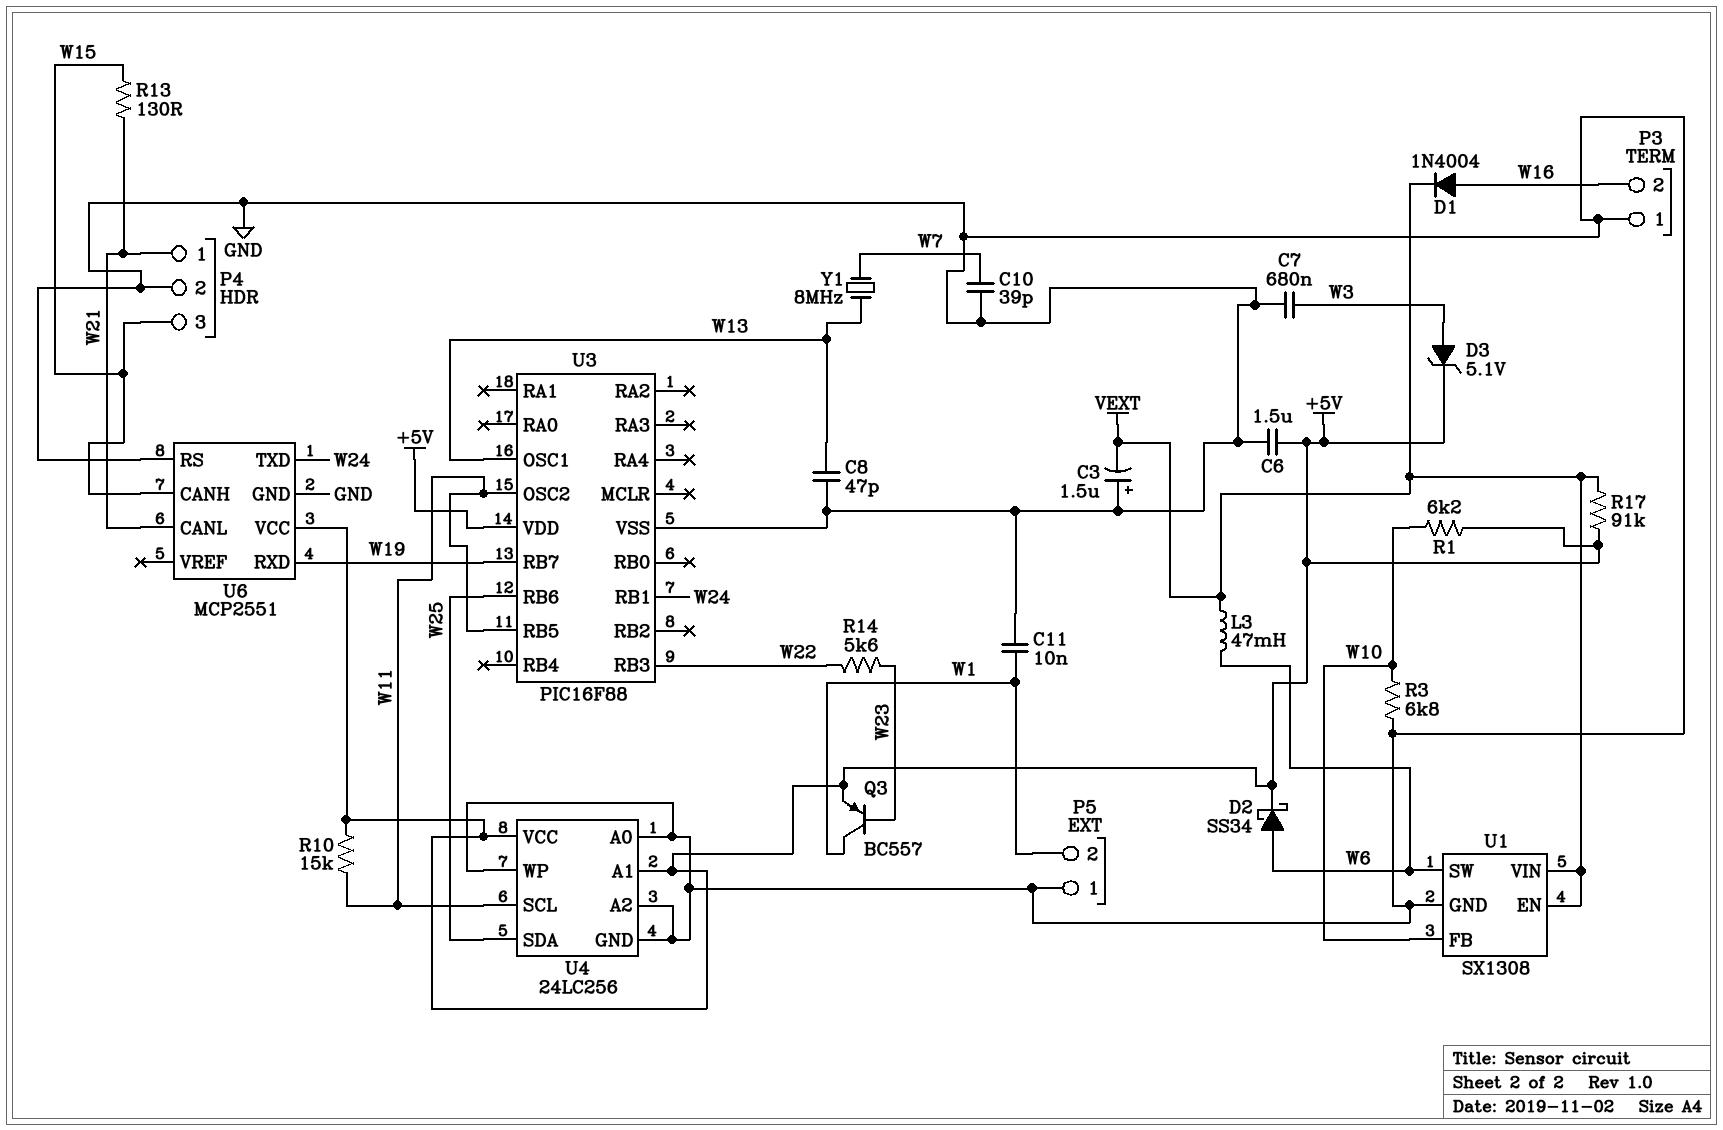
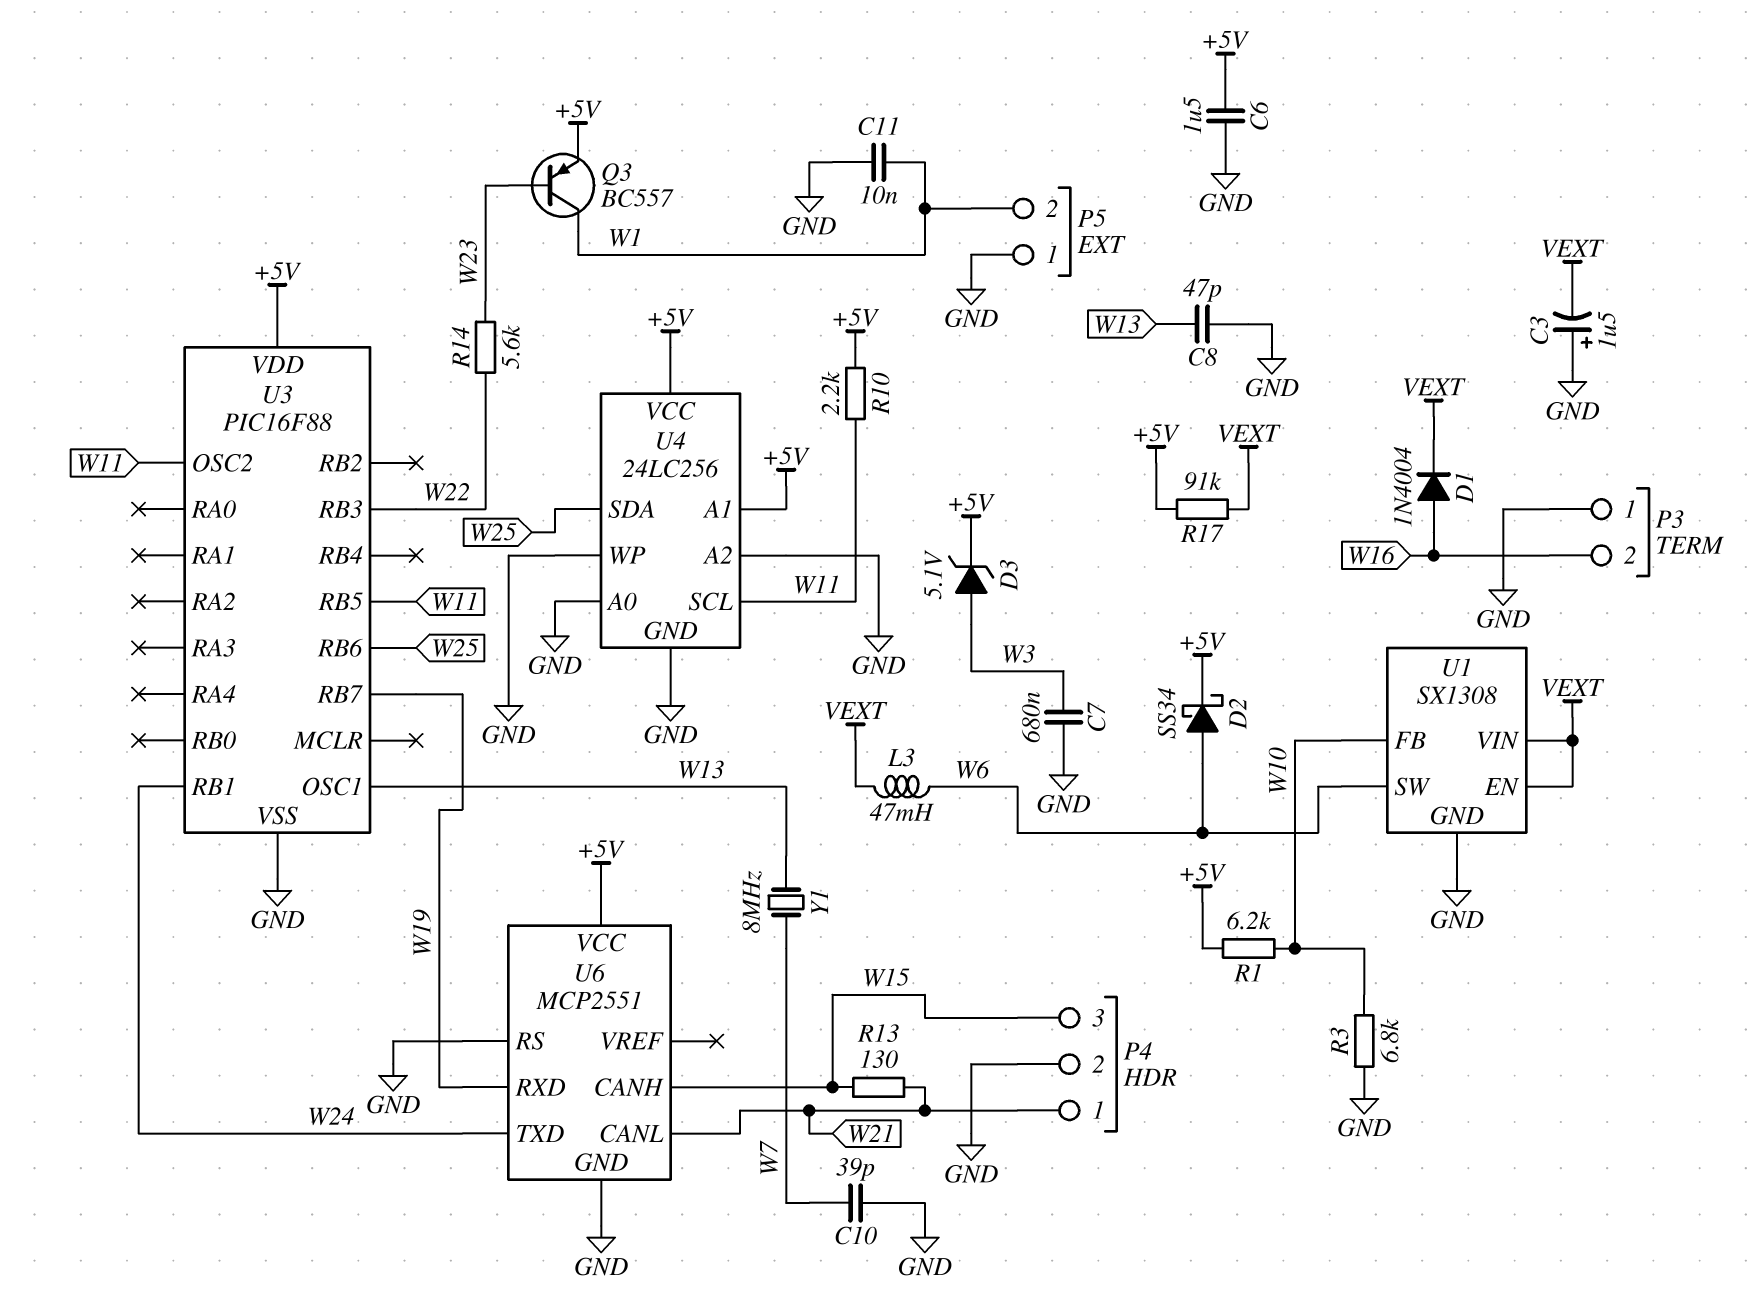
R10: 15k (+5V, W11) -> 2.2k (+5V, W11)

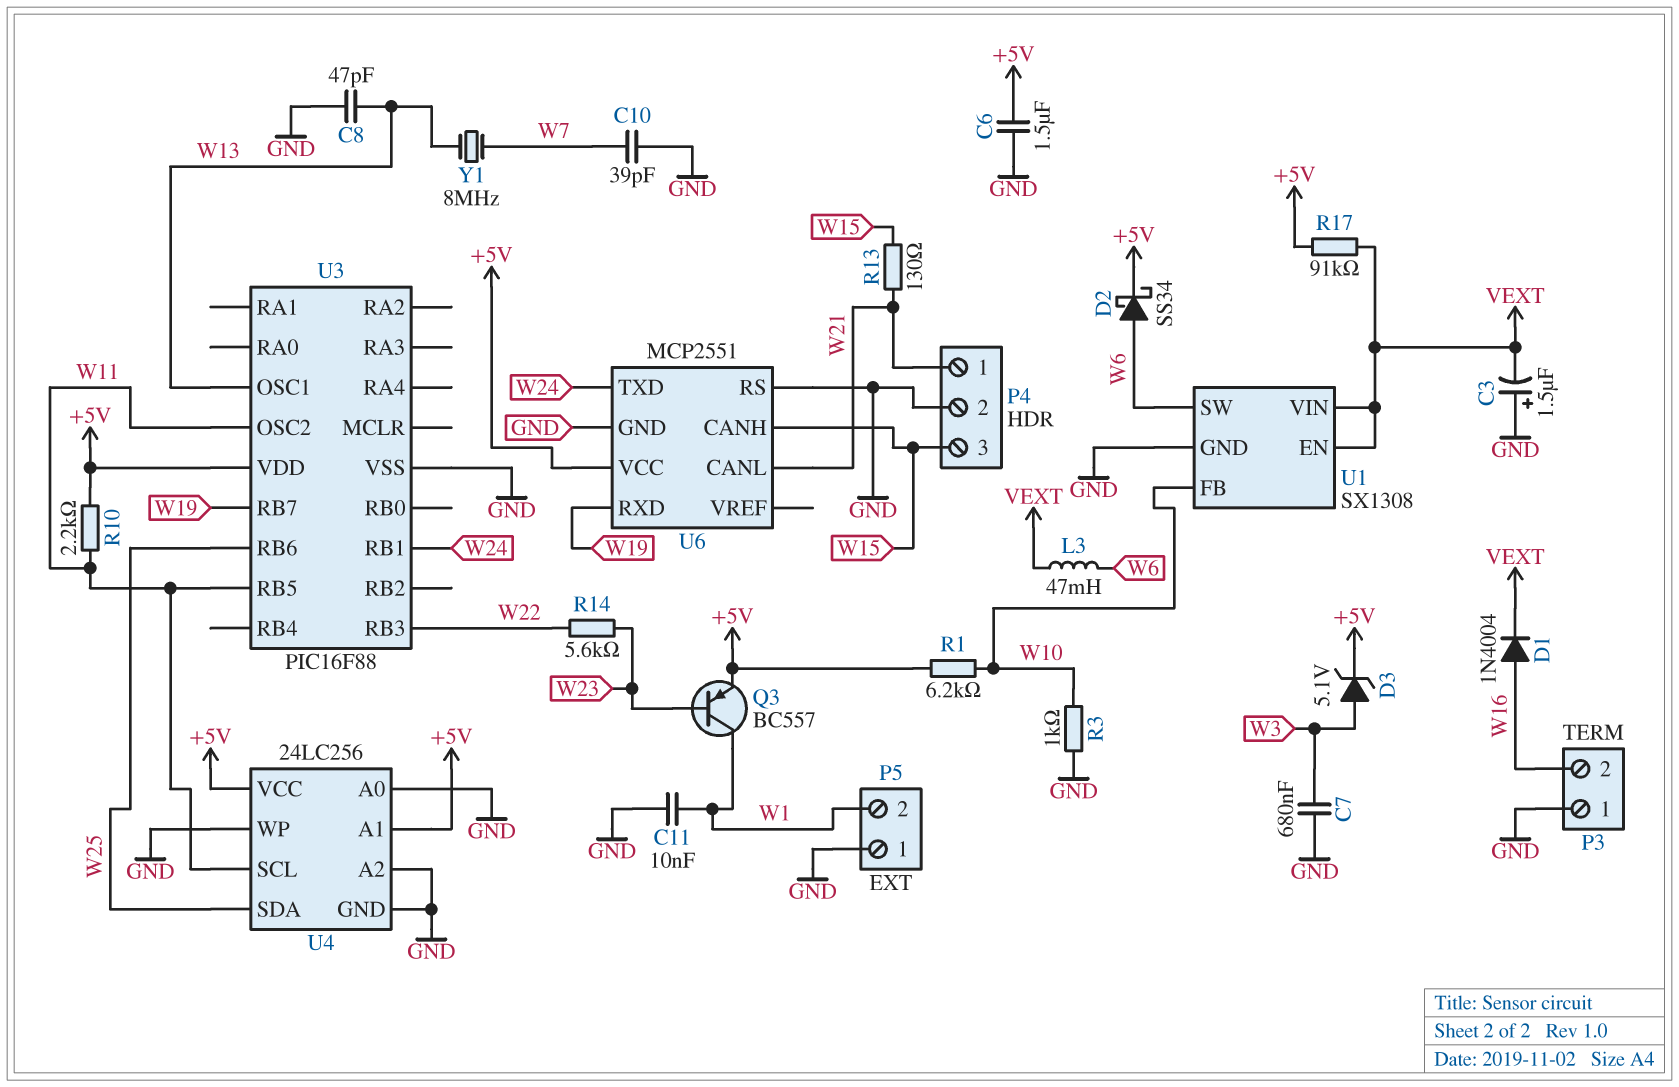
R3: 6.8k (GND, W10) -> 1k (GND, W10)

